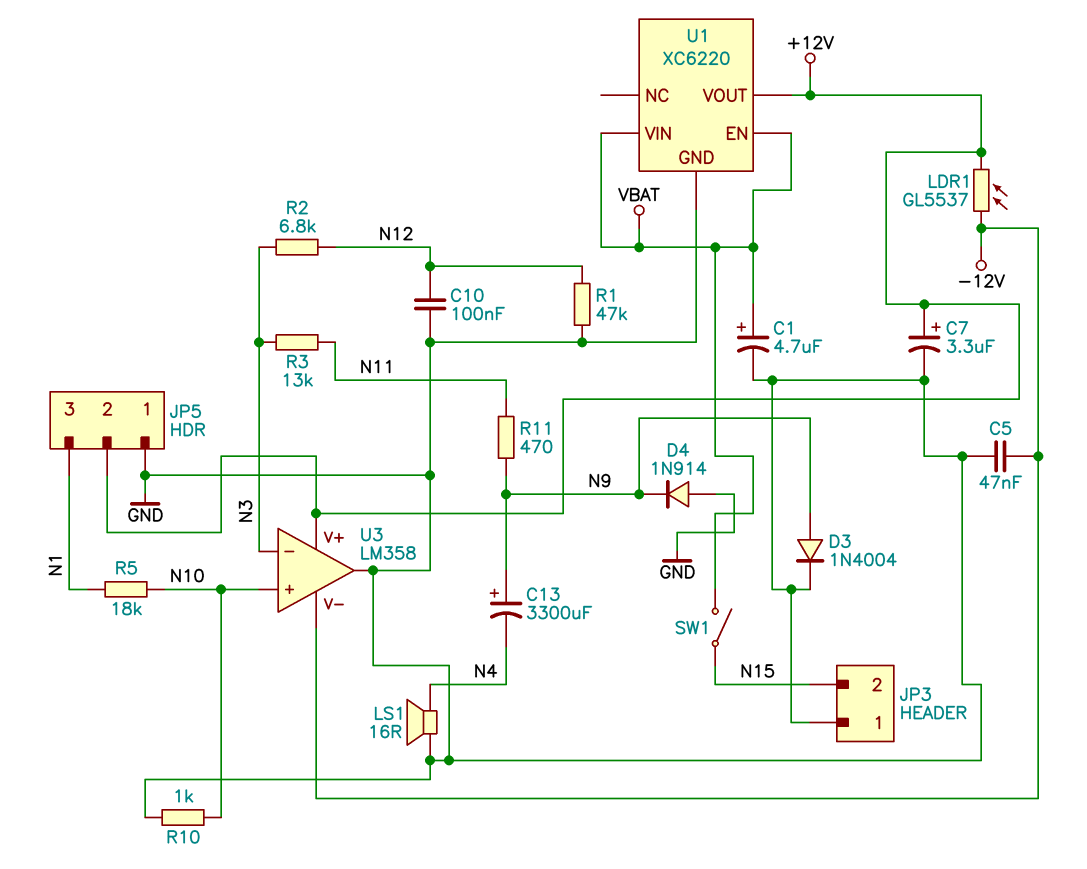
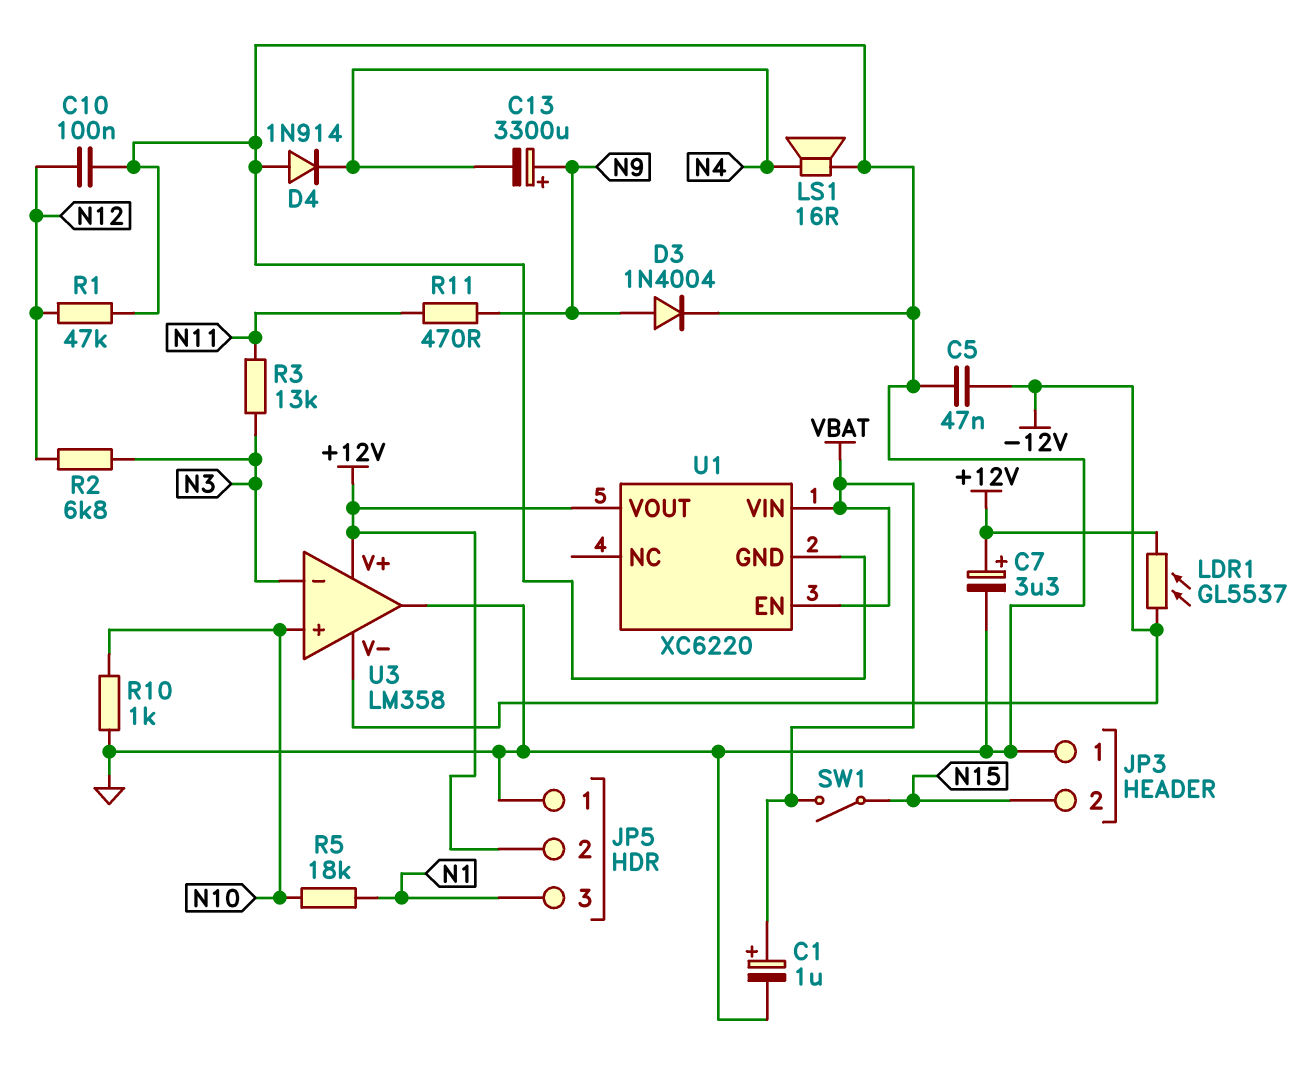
C1: 4.7uF (plus VBAT, minus GND) -> 1uF (plus VBAT, minus GND)
D4: diode 1N914 (A GND, K N9) -> diode 1N914 (A GND, K N4)

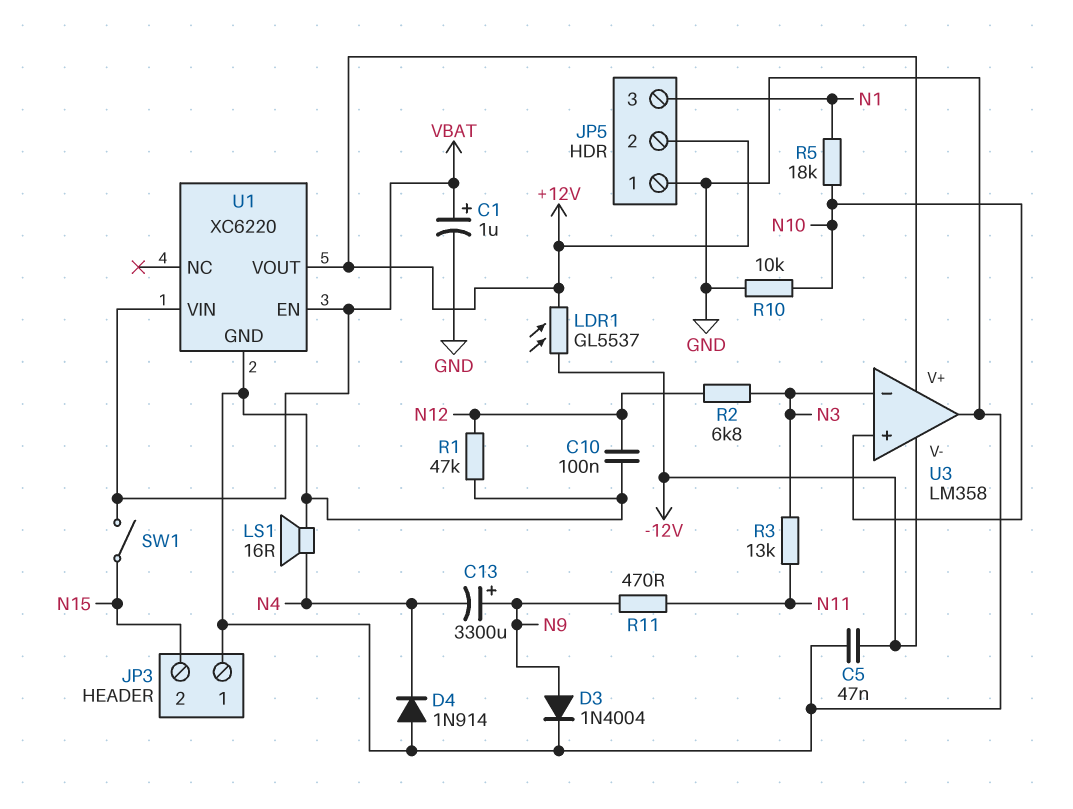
C7: 3.3uF (plus +12V, minus GND) -> none
R10: 1k (GND, N10) -> 10k (GND, N10)

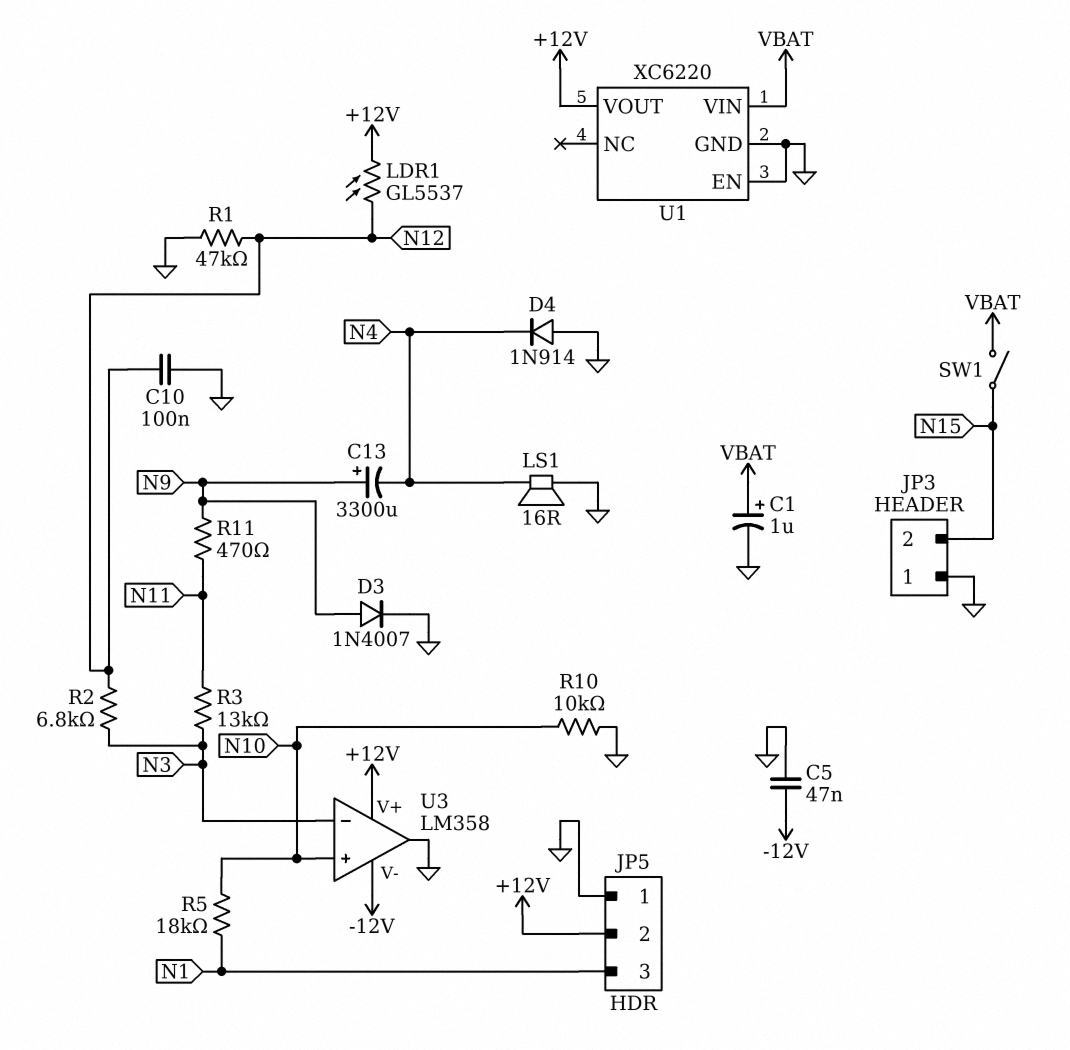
D3: diode 1N4004 (A N9, K GND) -> diode 1N4007 (A N9, K GND)
LDR1: GL5537 (+12V, -12V) -> GL5537 (+12V, N12)
U1 pin EN: VBAT -> GND

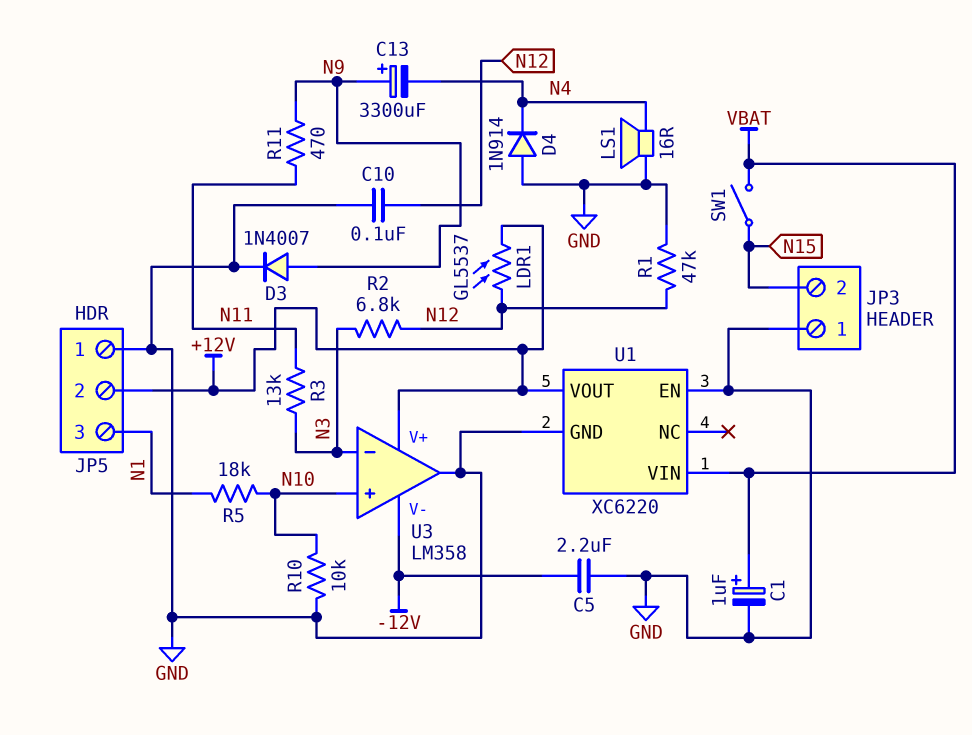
C5: 47nF (-12V, GND) -> 2.2uF (-12V, GND)

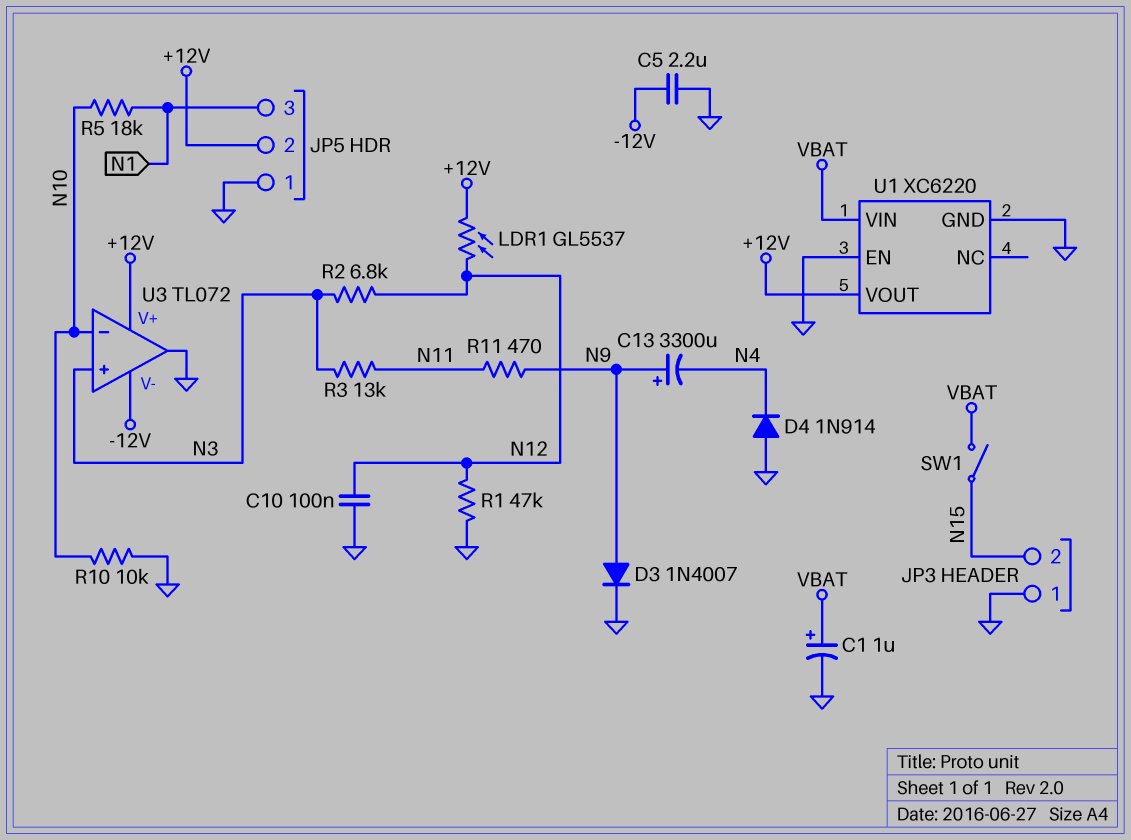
LS1: speaker 16R (GND, N4) -> none
U3: LM358 -> TL072
U3 pin in+: N10 -> N3
U3 pin in-: N3 -> N10

